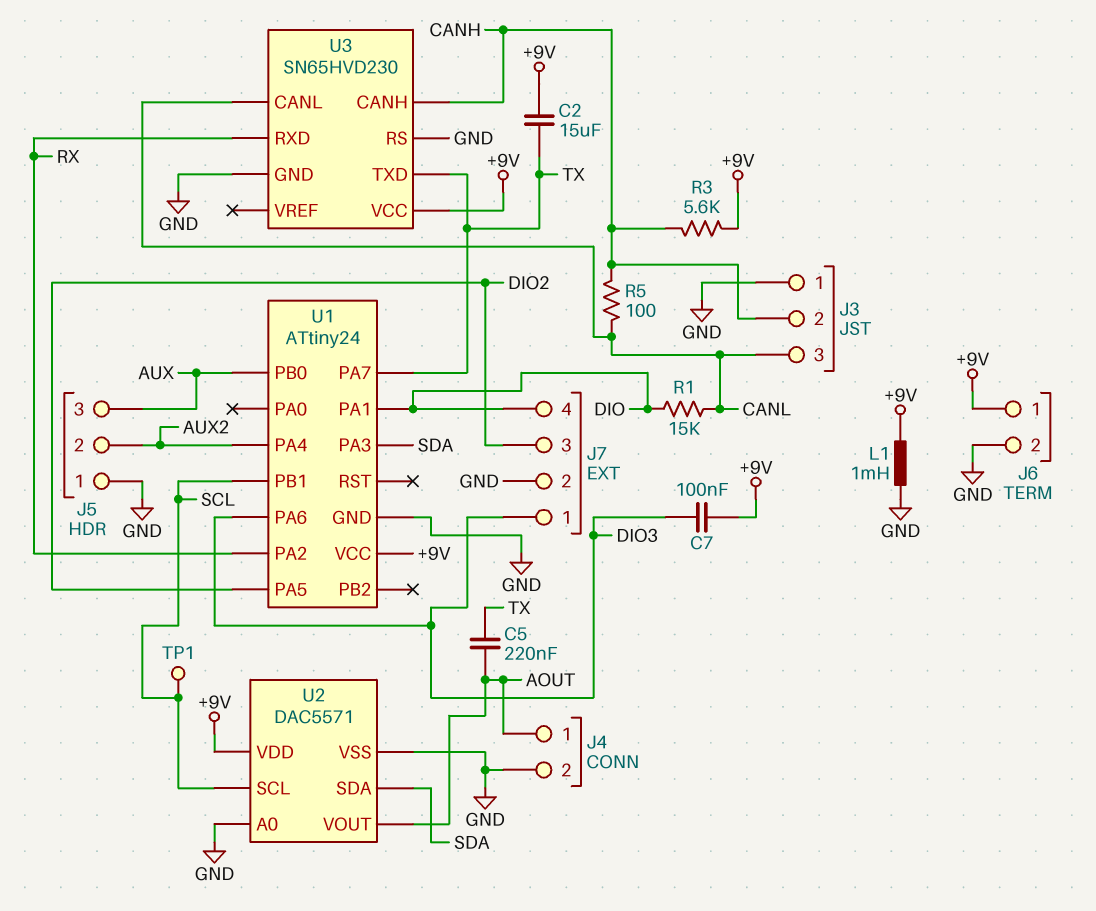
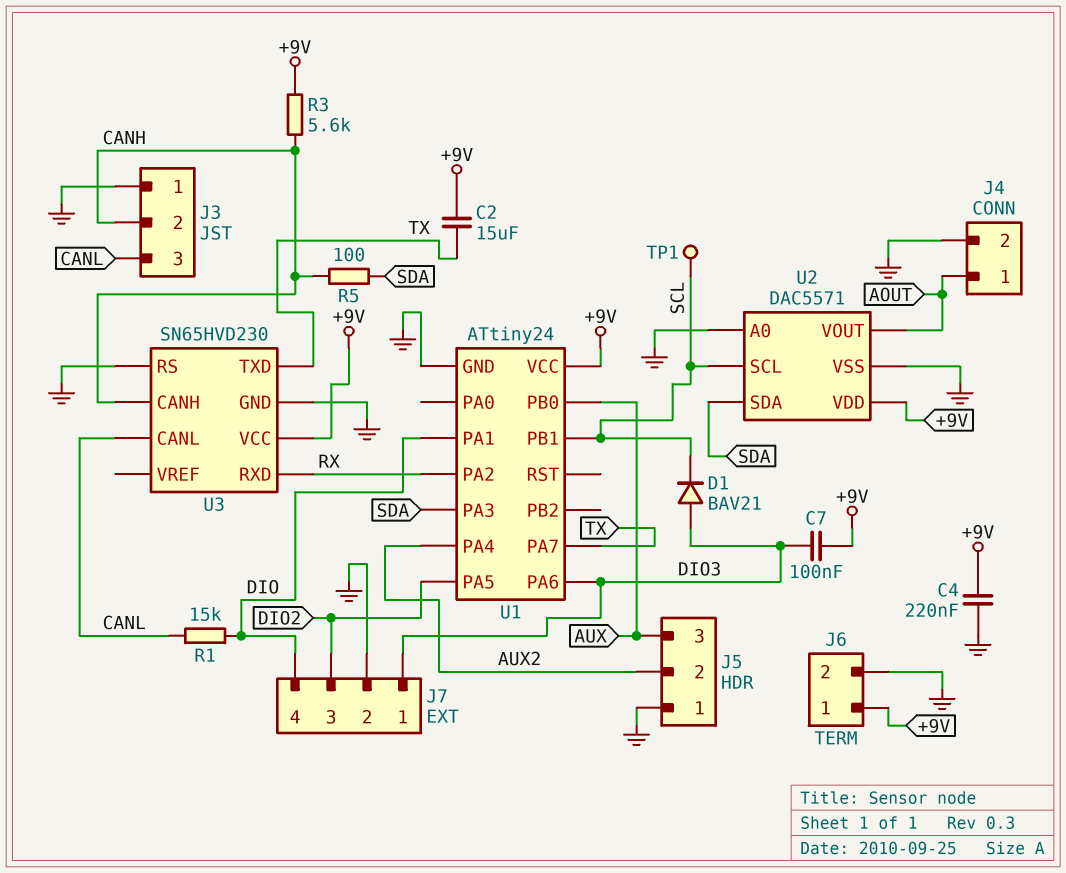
C4: none -> 220nF (+9V, GND)
C5: 220nF (AOUT, TX) -> none
D1: none -> diode BAV21 (A DIO3, K SCL)
L1: 1mH (+9V, GND) -> none
R5: 100 (CANH, CANL) -> 100 (CANH, SDA)

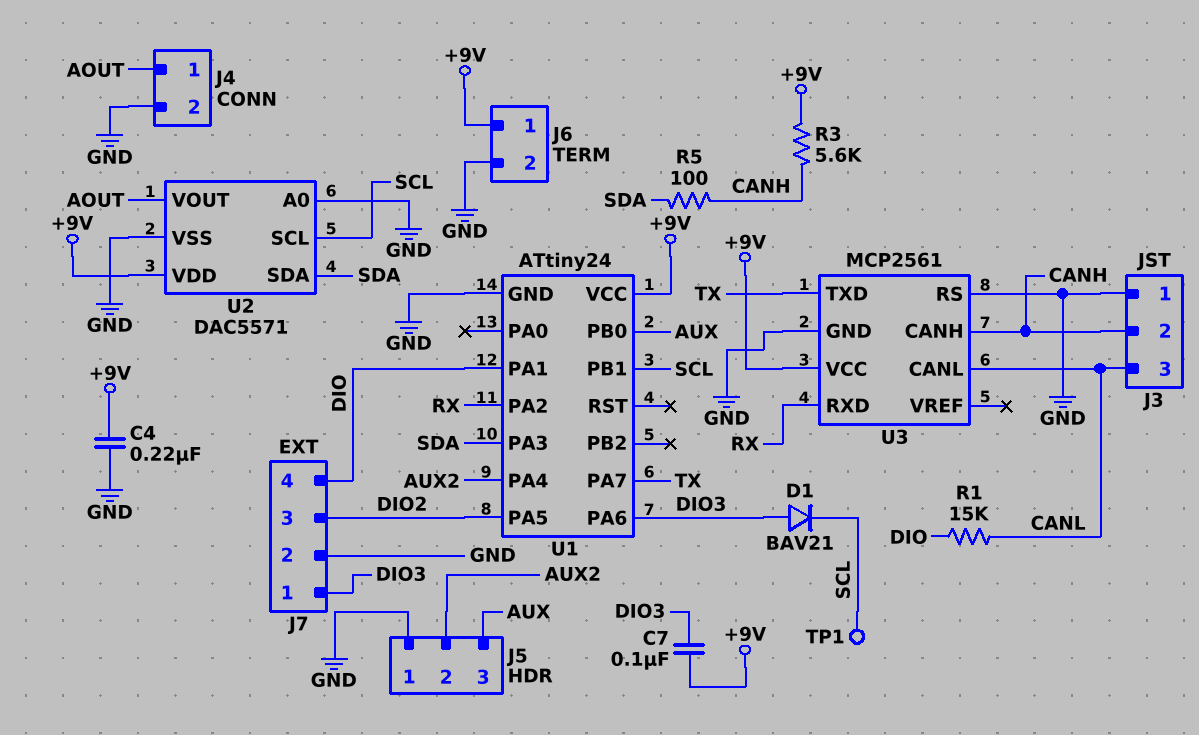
C2: 15uF (+9V, TX) -> none
U3: SN65HVD230 -> MCP2561

